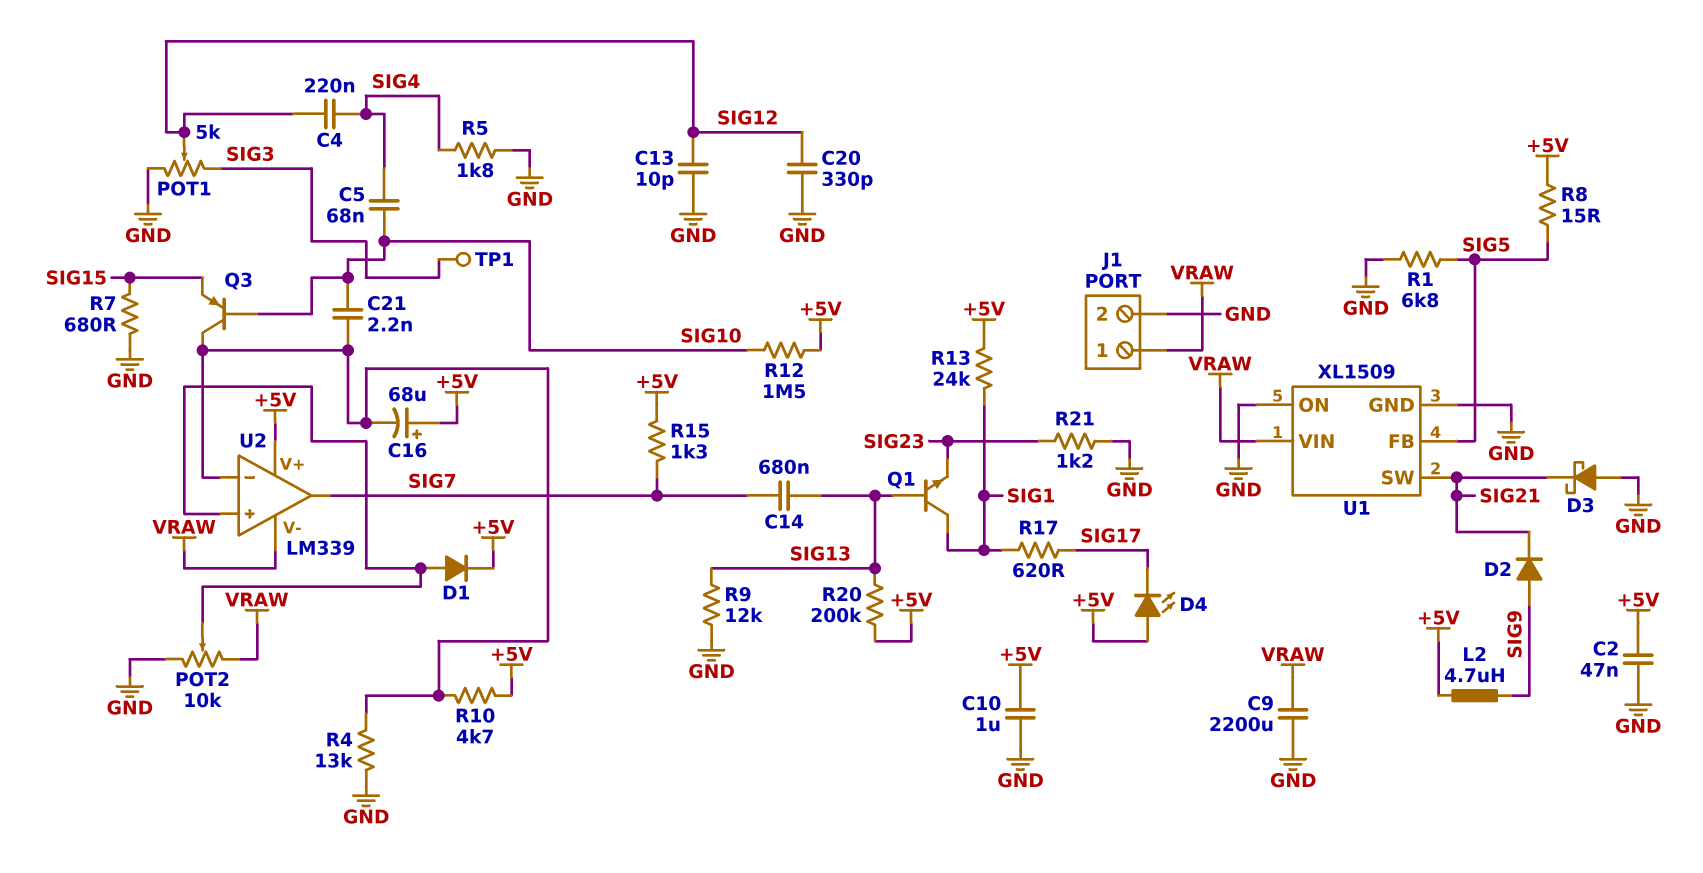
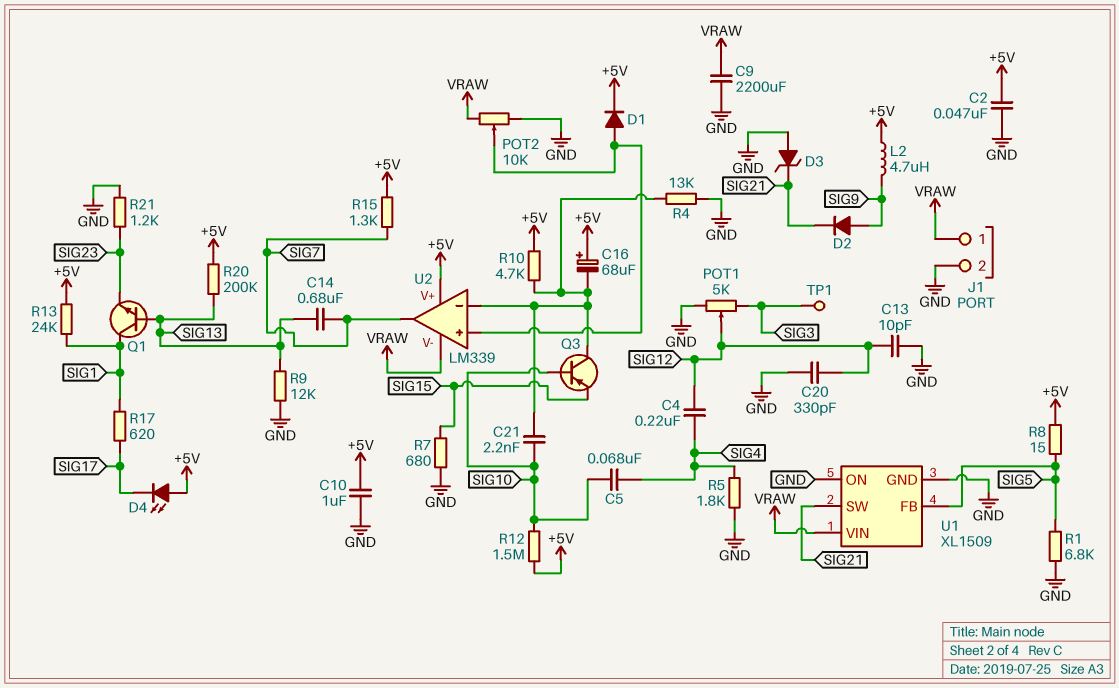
D3: schottky (A GND, K SIG21) -> zener (A GND, K SIG21)

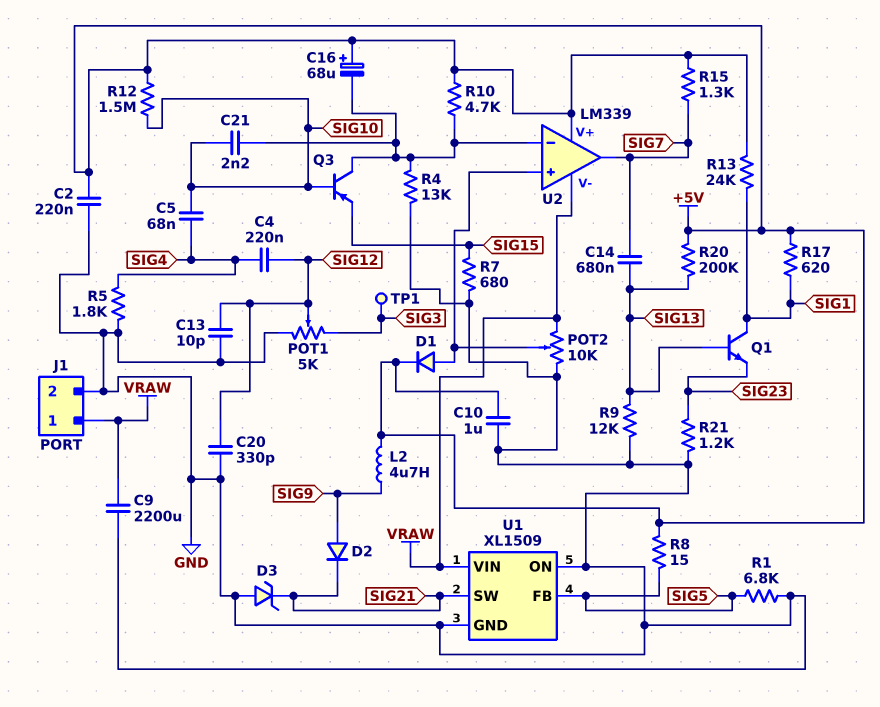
C2: 47nF (+5V, GND) -> 220nF (+5V, GND)
D4: LED (A +5V, K SIG17) -> none
R17: 620 (SIG1, SIG17) -> 620 (+5V, SIG1)

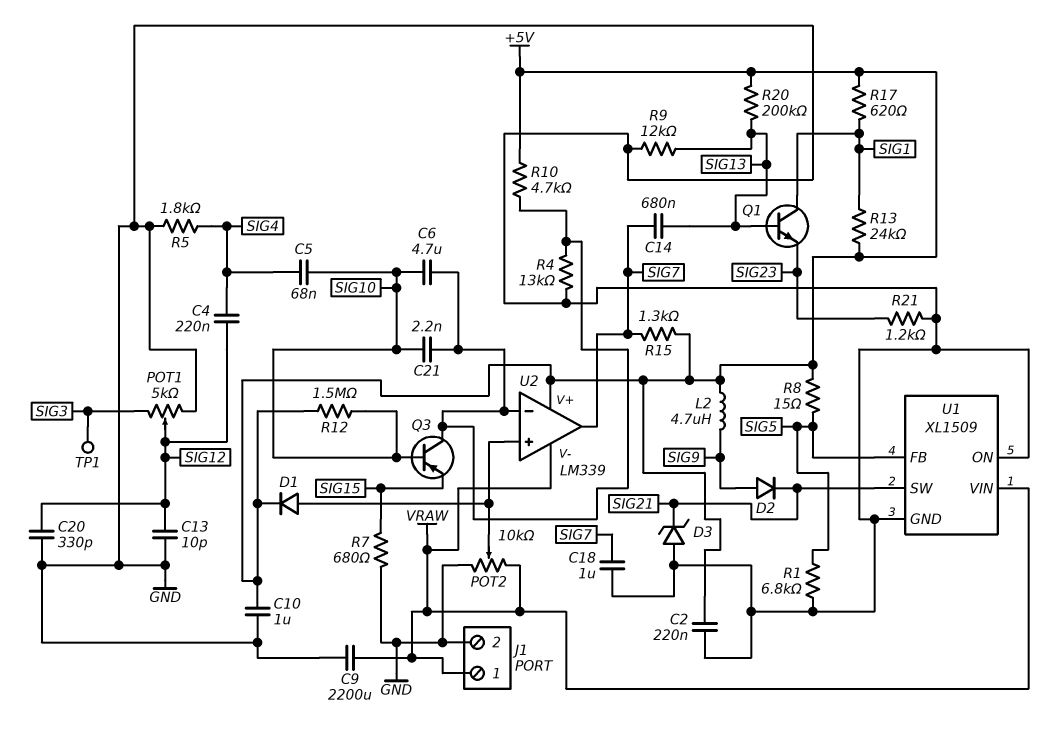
C6: none -> 4.7uF (SIG10, U2/in-)
C16: 68uF (plus +5V, minus U2/in-) -> none
C18: none -> 1uF (GND, SIG7)

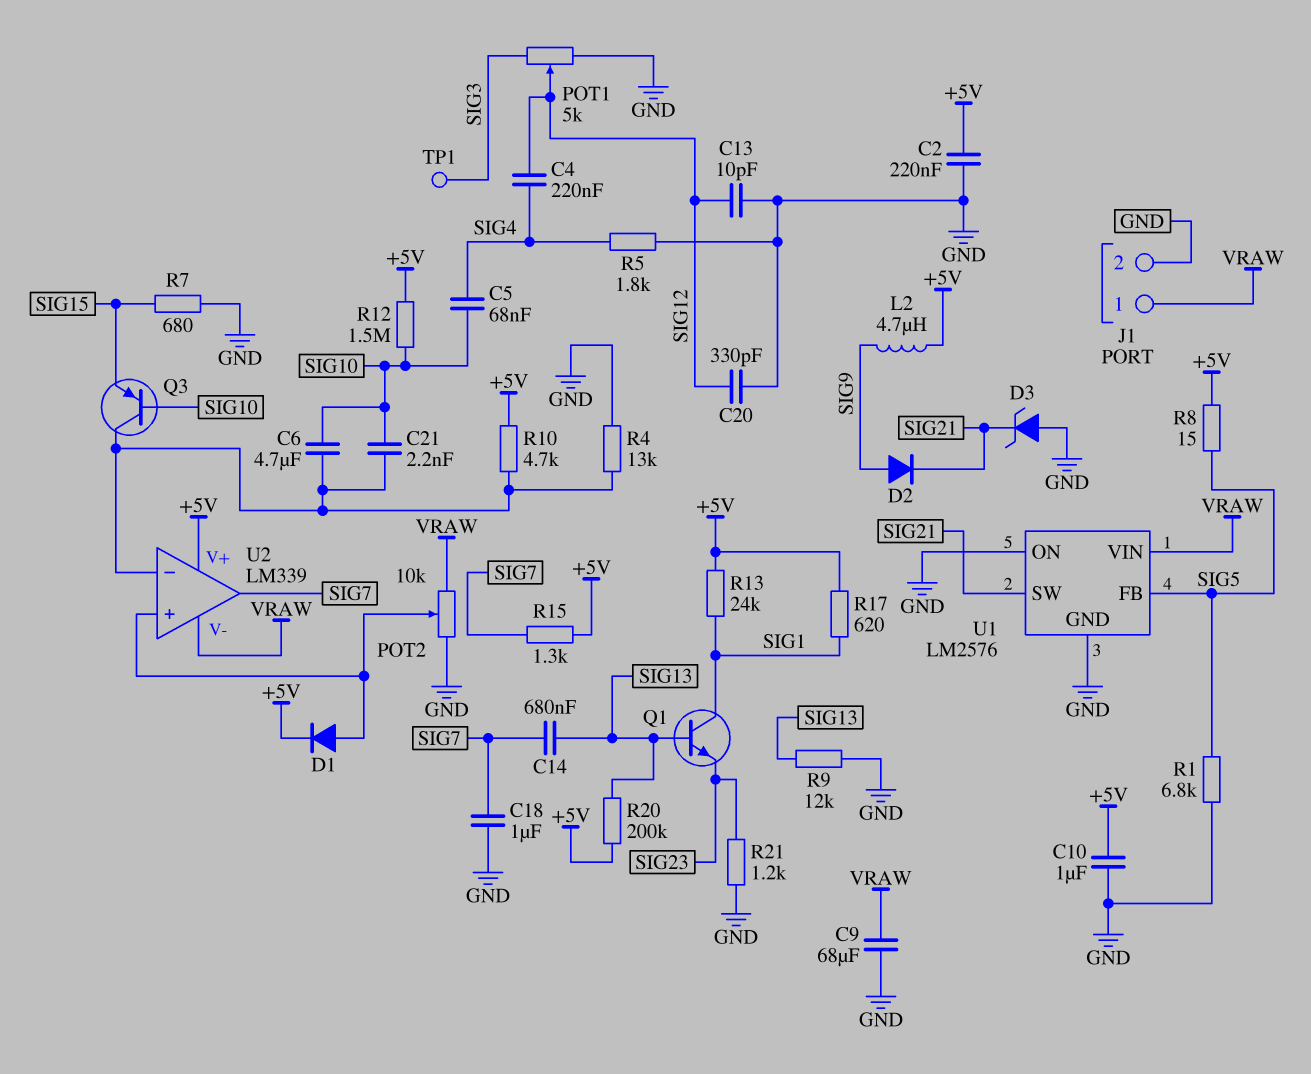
C9: 2200uF (GND, VRAW) -> 68uF (GND, VRAW)
U1: XL1509 -> LM2576

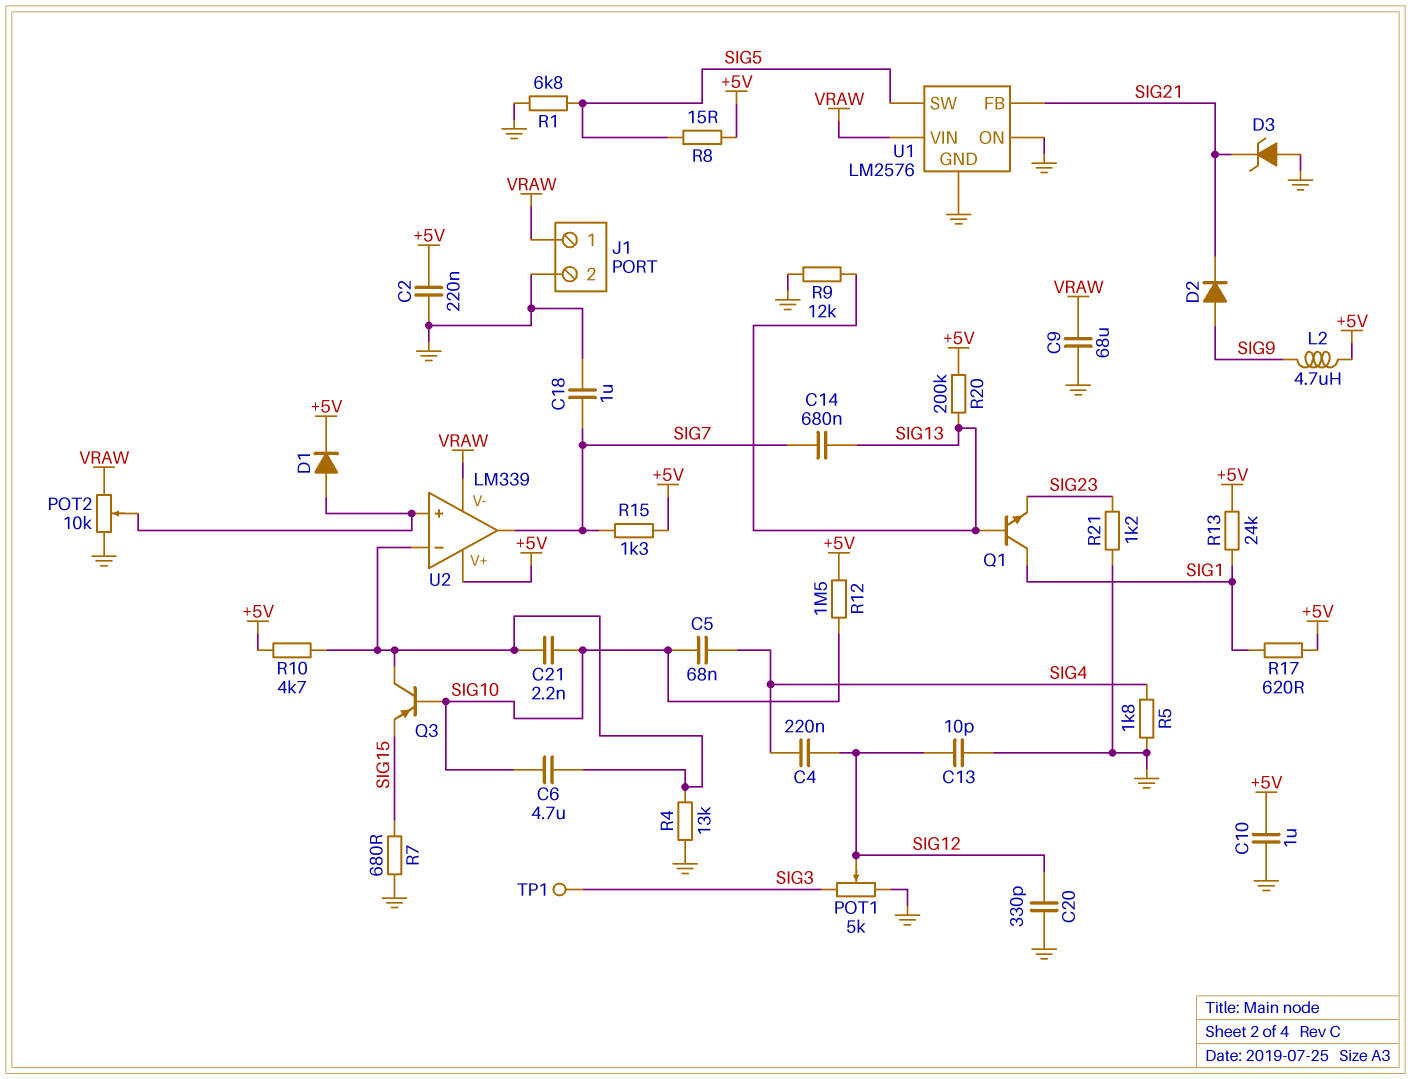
U1 pin FB: SIG5 -> SIG21
U1 pin SW: SIG21 -> SIG5

